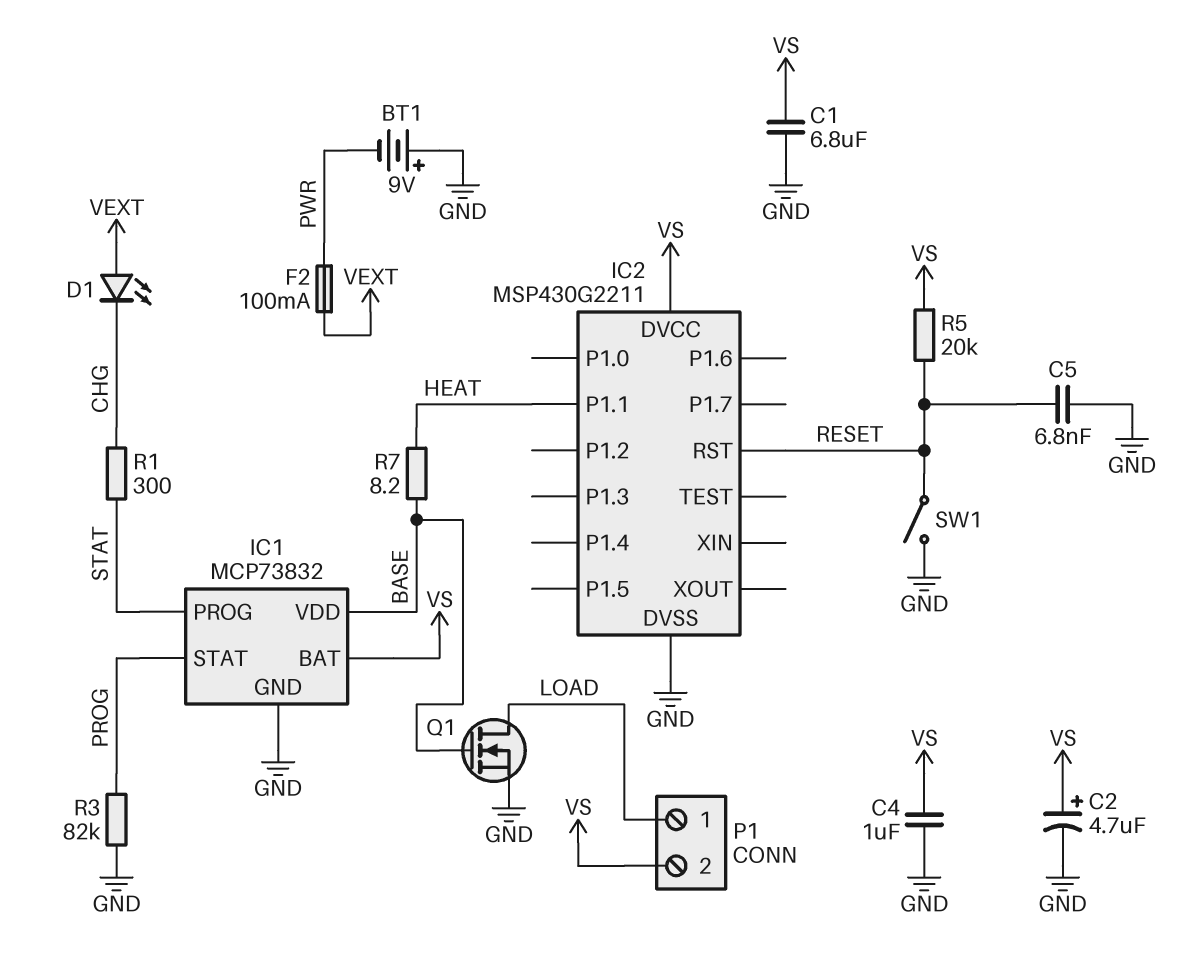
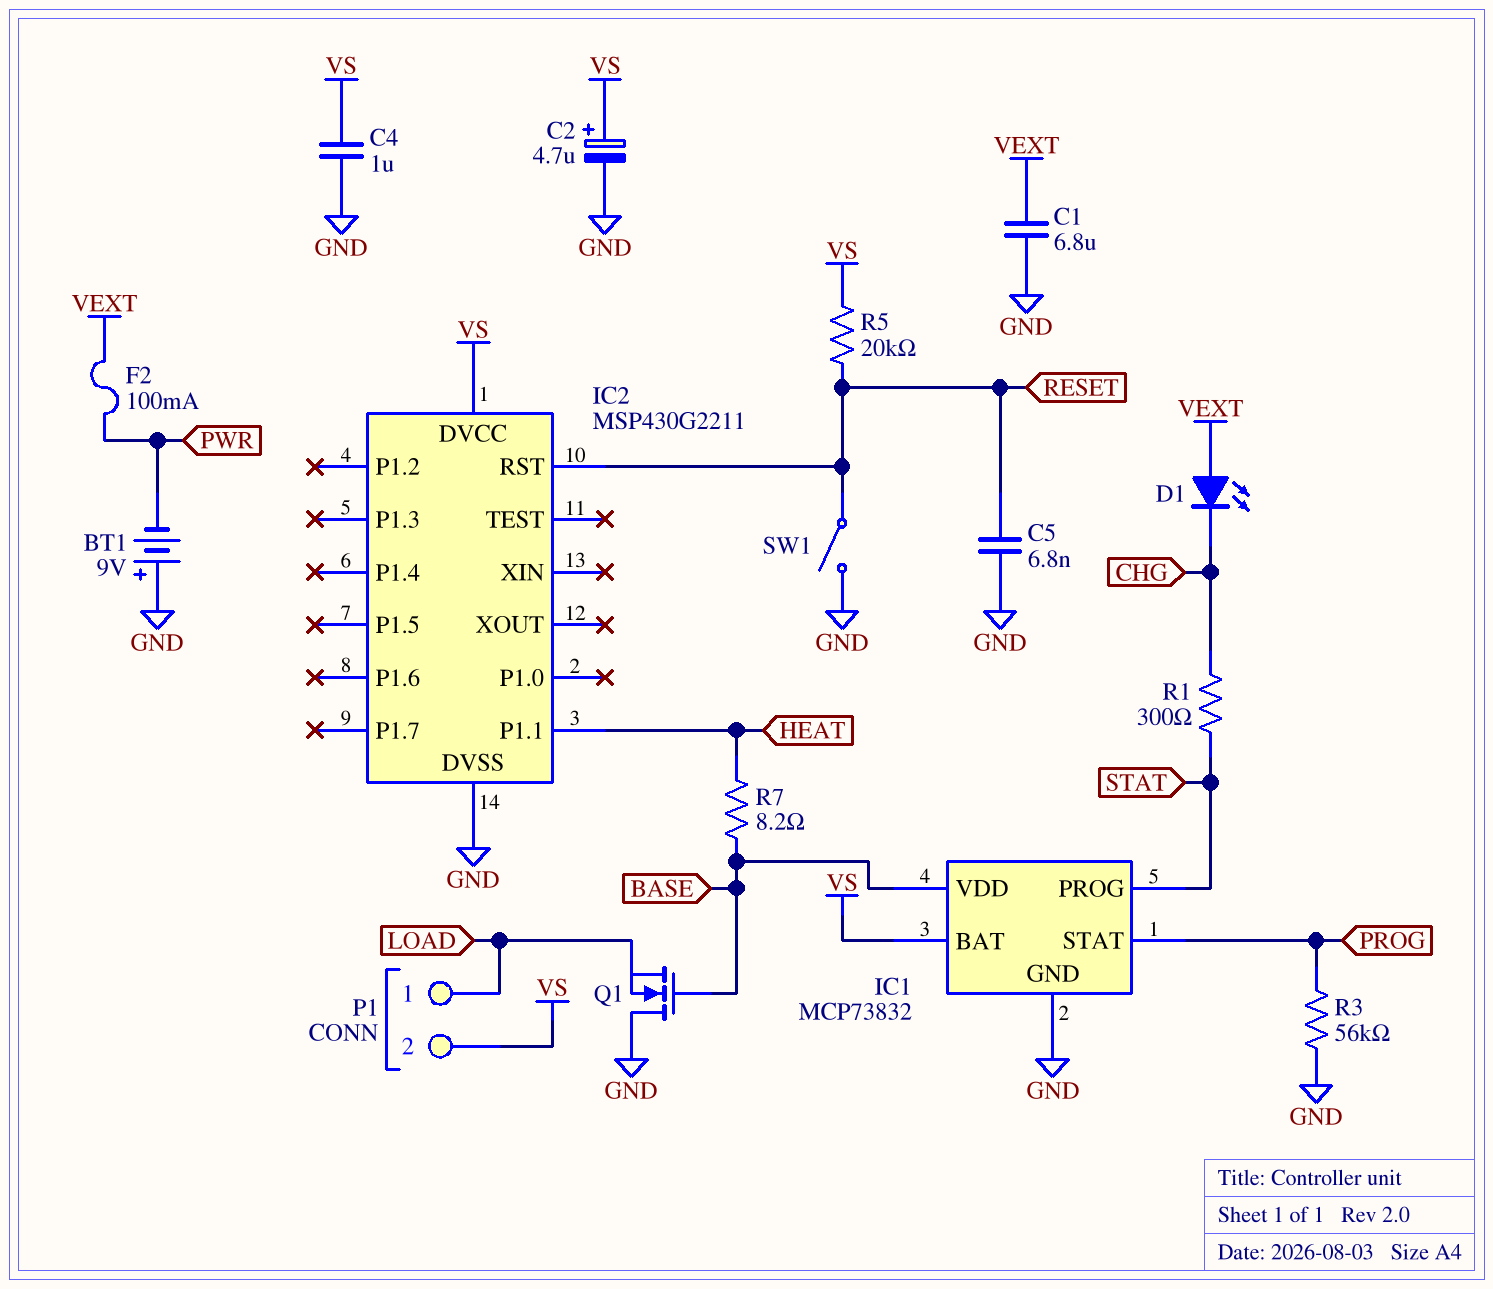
C1: 6.8uF (GND, VS) -> 6.8uF (GND, VEXT)
Q1: NMOS (G BASE, D LOAD, S GND) -> NMOS (G BASE, D GND, S LOAD)
R3: 82k (GND, PROG) -> 56k (GND, PROG)

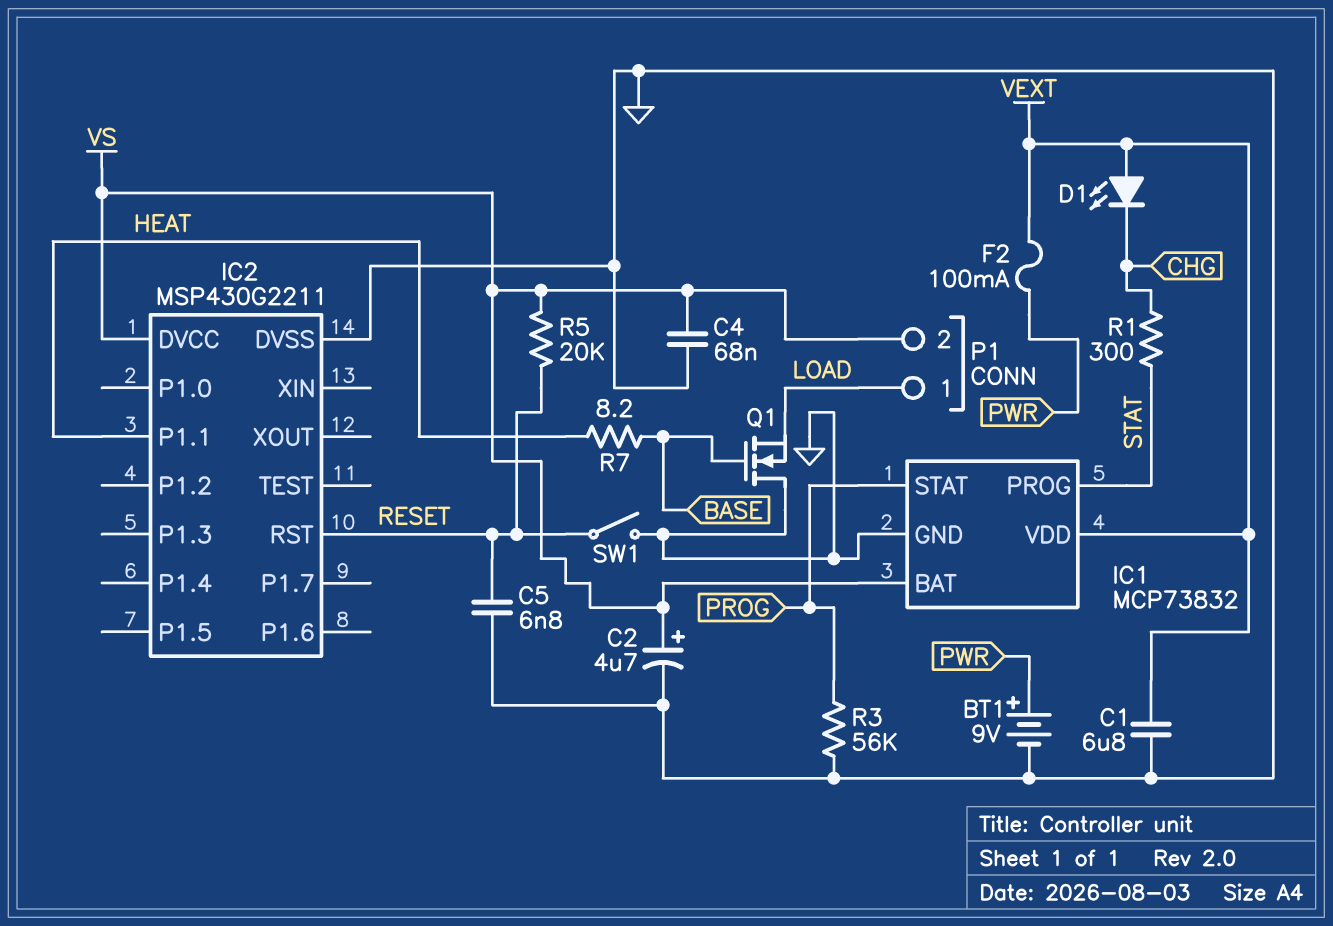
BT1: 9V (plus GND, minus PWR) -> 9V (plus PWR, minus GND)
C4: 1uF (GND, VS) -> 68nF (GND, VS)
IC1 pin VDD: BASE -> VEXT

